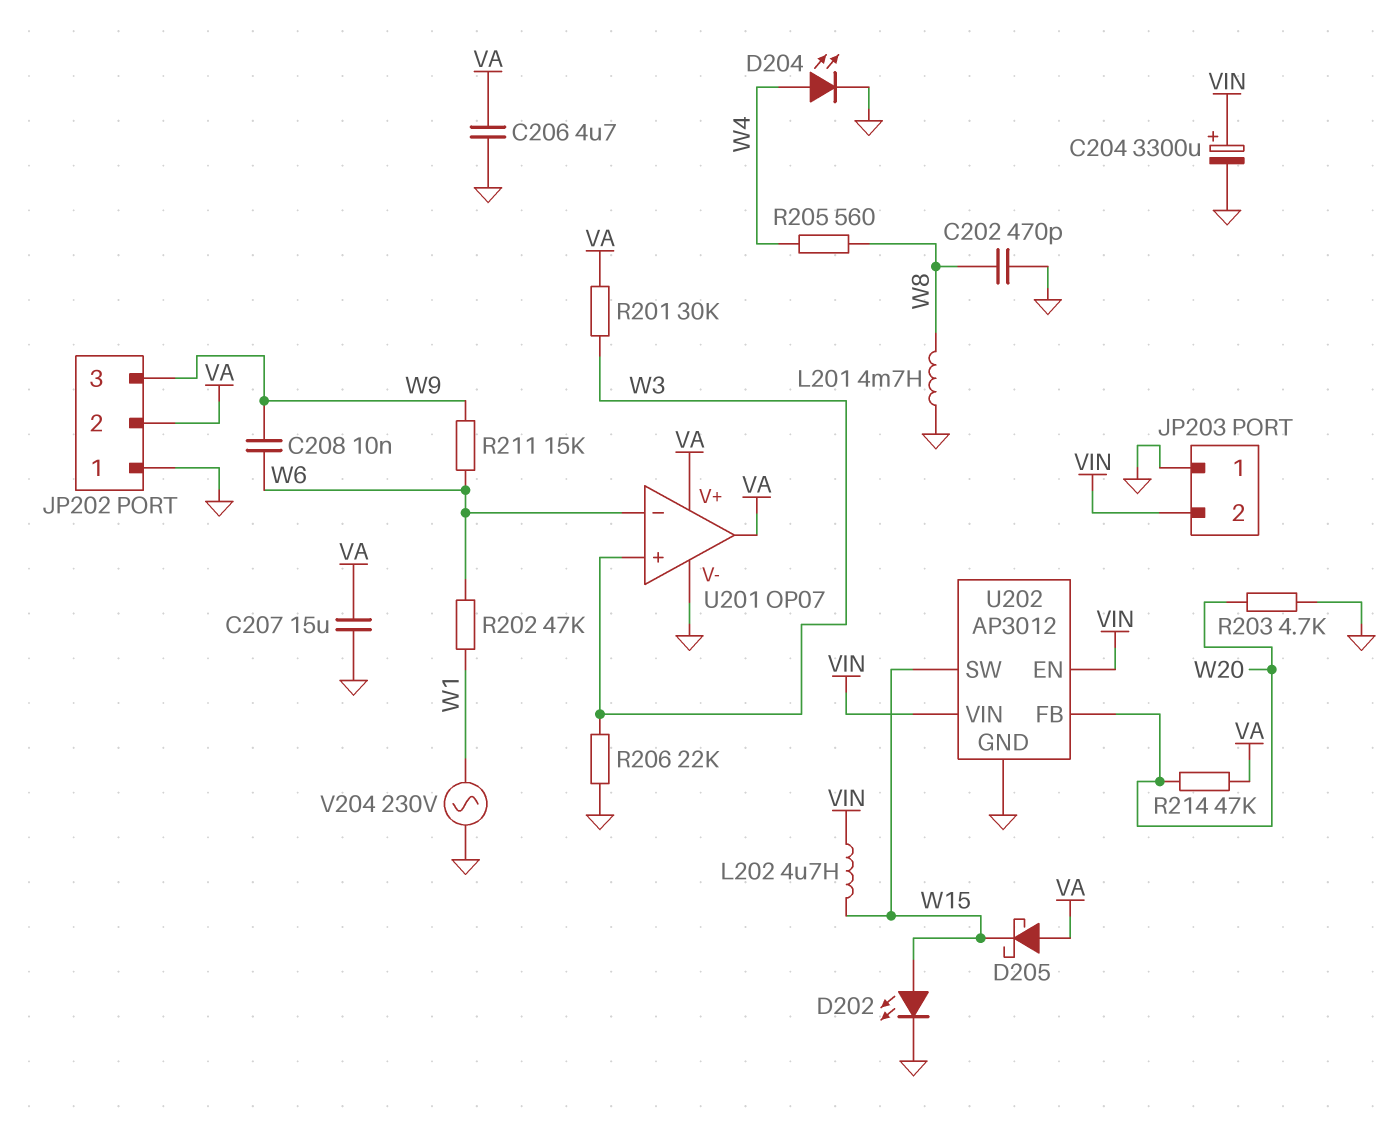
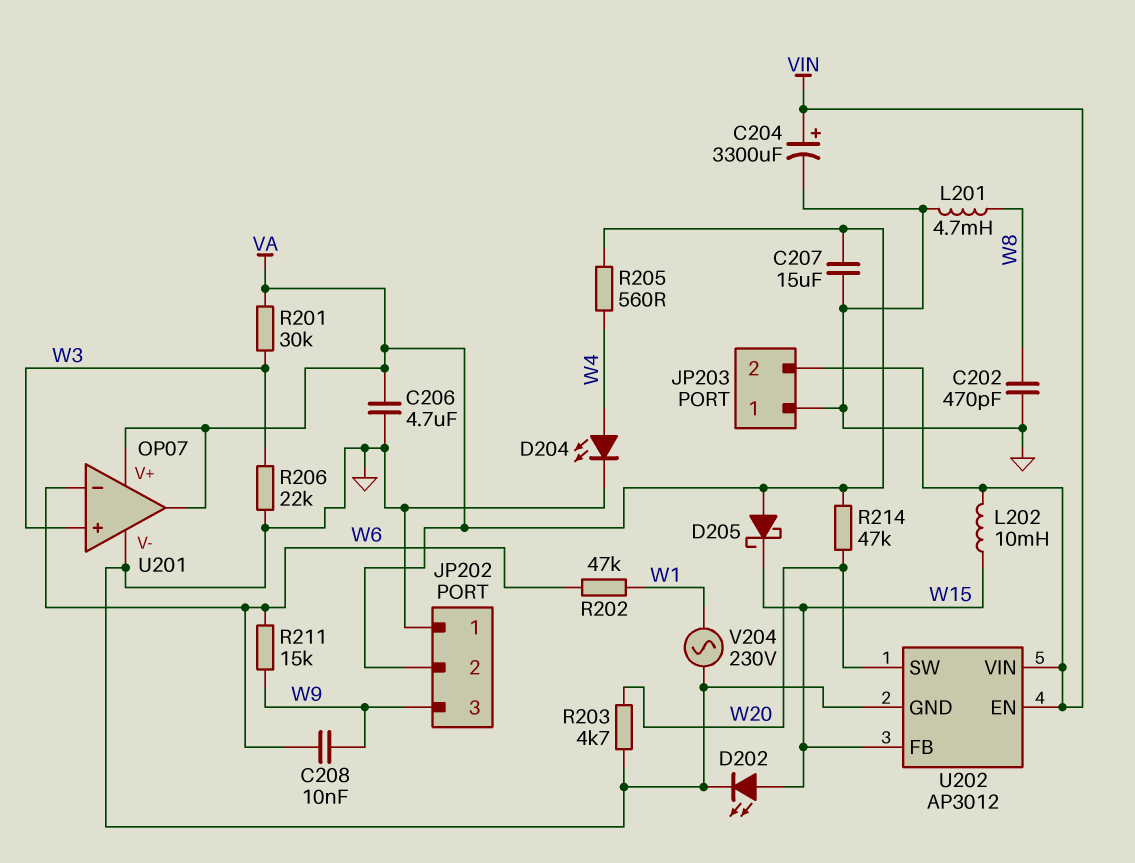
L202: 4.7uH (VIN, W15) -> 10mH (VIN, W15)
R205: 560 (W4, W8) -> 560 (VA, W4)
U202 pin FB: W20 -> W15
U202 pin SW: W15 -> W20

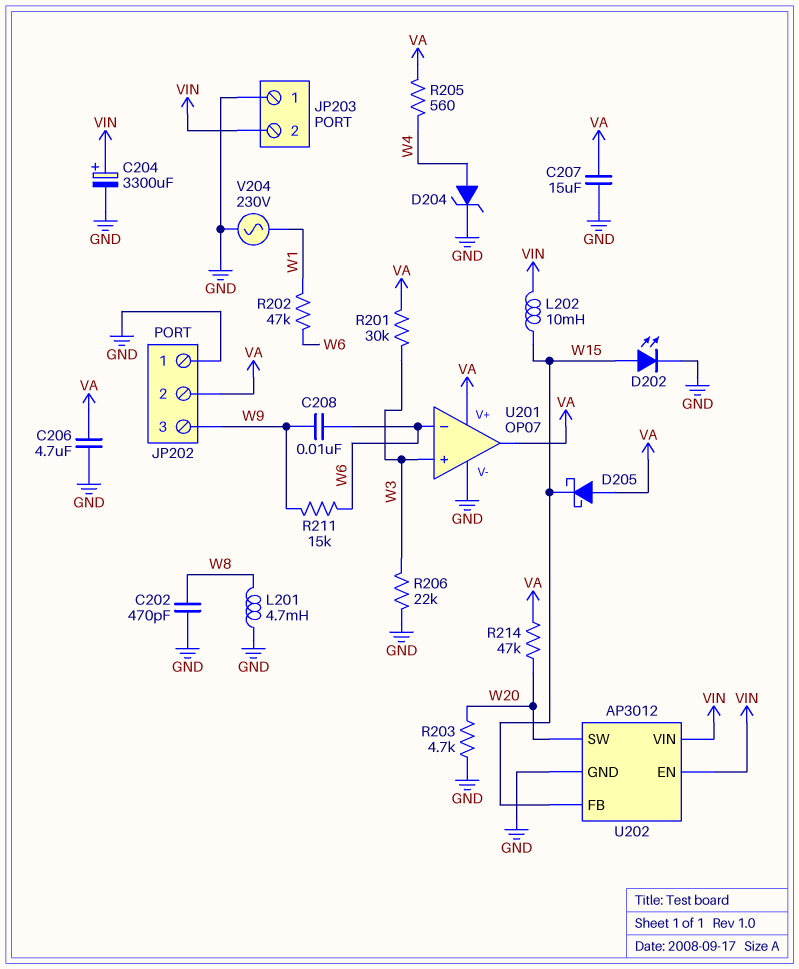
D204: LED (A W4, K GND) -> zener (A W4, K GND)

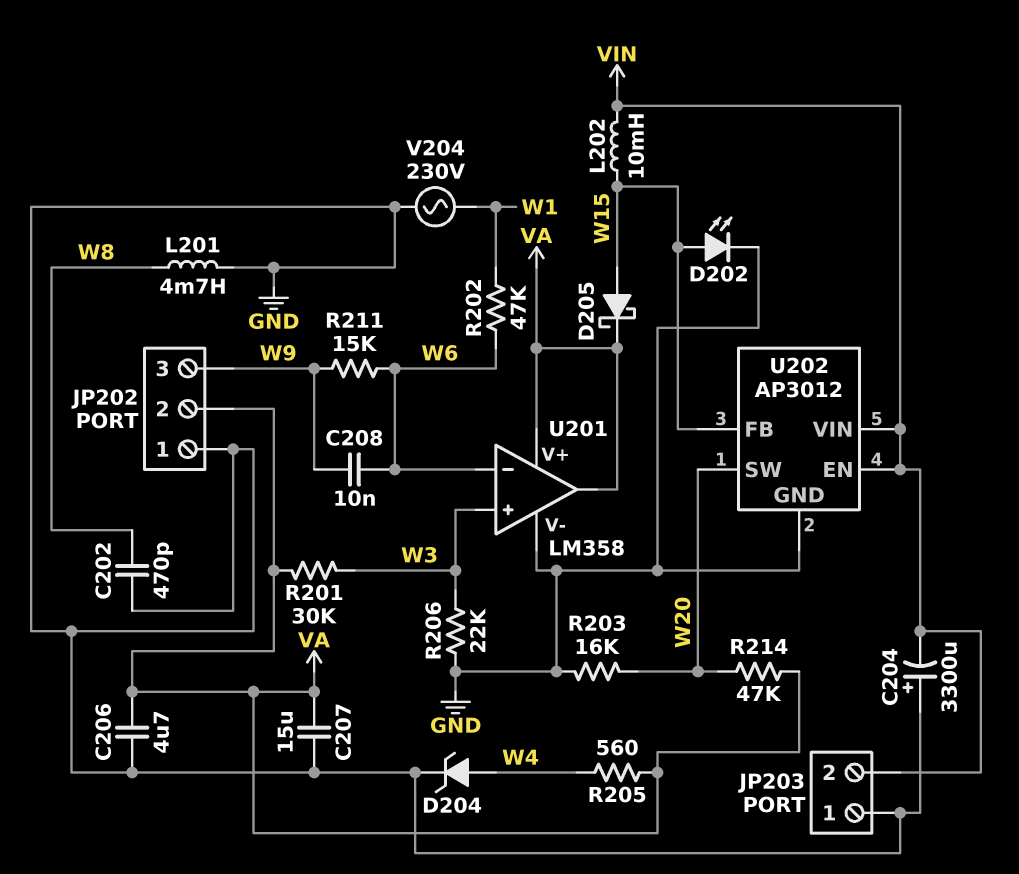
C204: 3300uF (plus VIN, minus GND) -> 3300uF (plus GND, minus VIN)
D205: schottky (A VA, K W15) -> schottky (A W15, K VA)
R203: 4.7k (GND, W20) -> 16k (GND, W20)
U201: OP07 -> LM358

